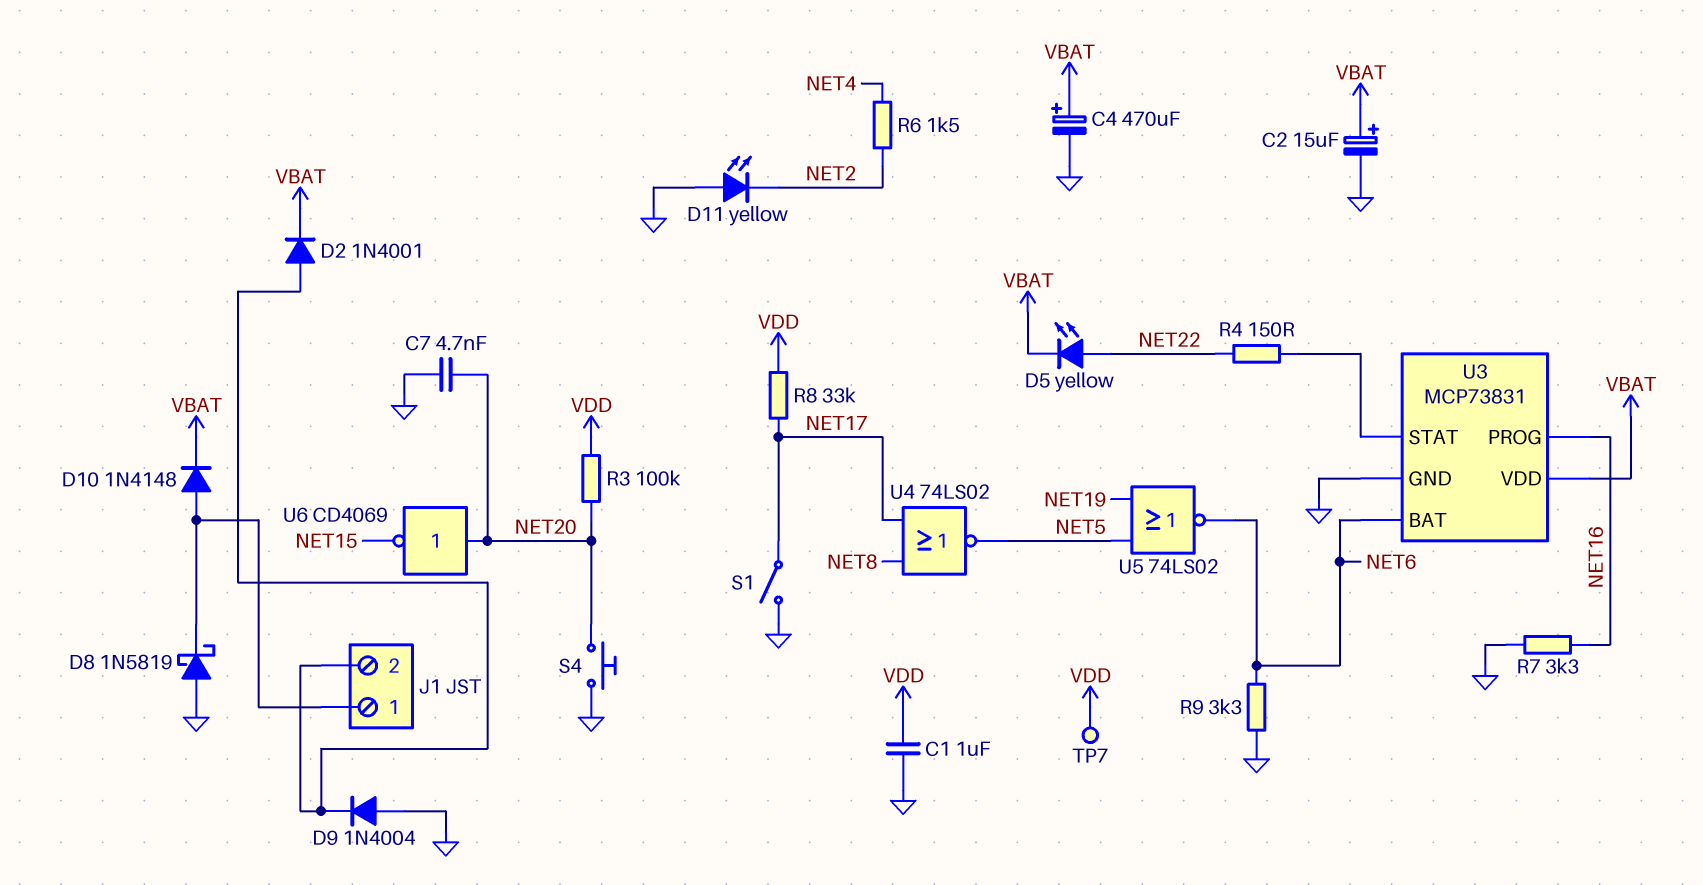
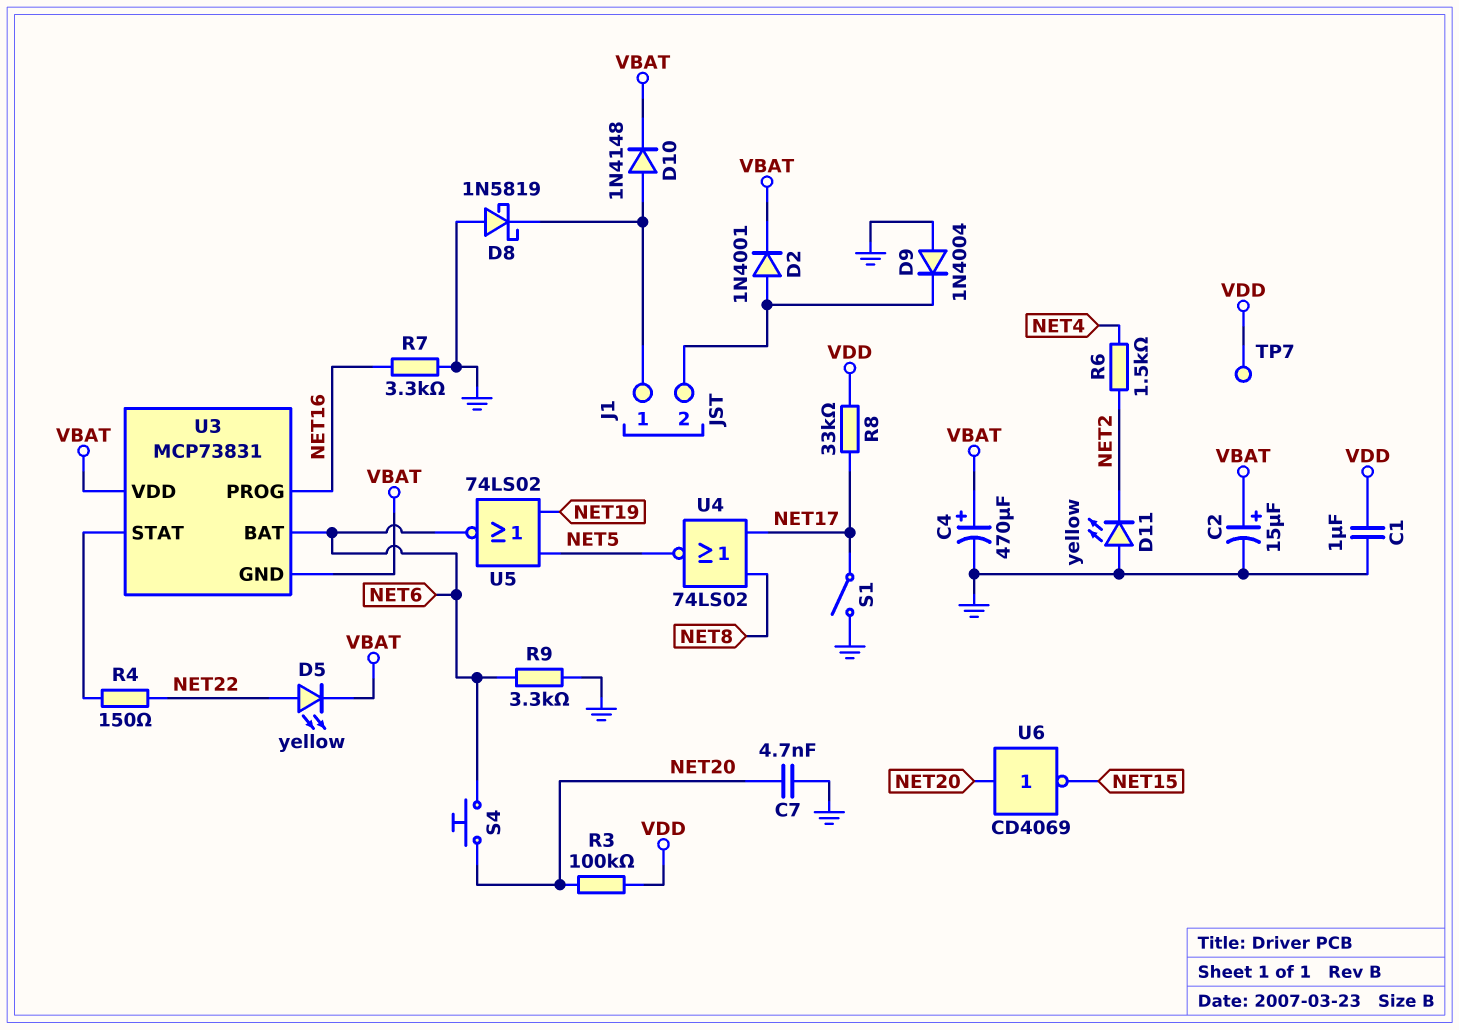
S4: button (GND, NET20) -> button (NET6, NET20)
U3 pin GND: GND -> VBAT

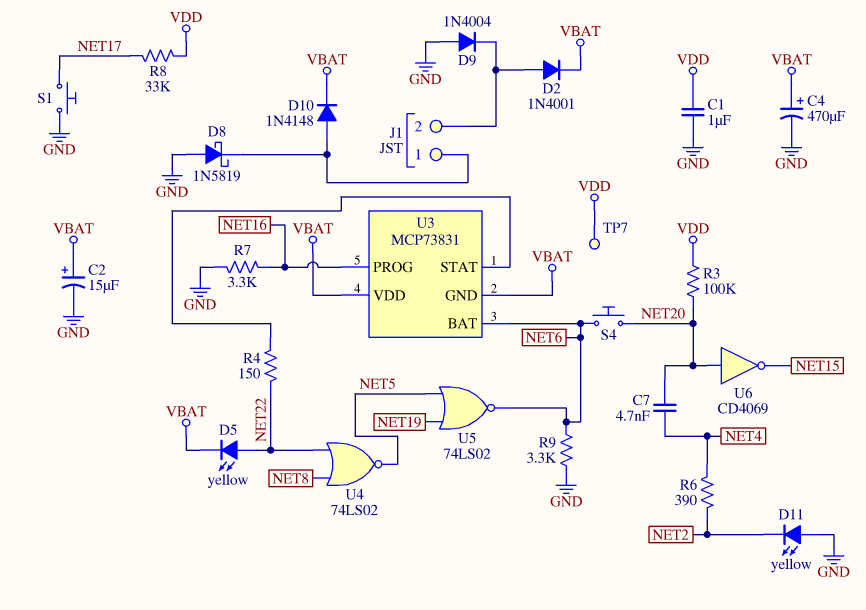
C7: 4.7nF (GND, NET20) -> 4.7nF (NET4, NET20)
R6: 1.5k (NET2, NET4) -> 390 (NET2, NET4)
S1: switch (GND, NET17) -> button (GND, NET17)
U4: NOR 74LS02 (in NET8, in NET17, out NET5) -> NOR 74LS02 (in NET8, in NET22, out NET5)

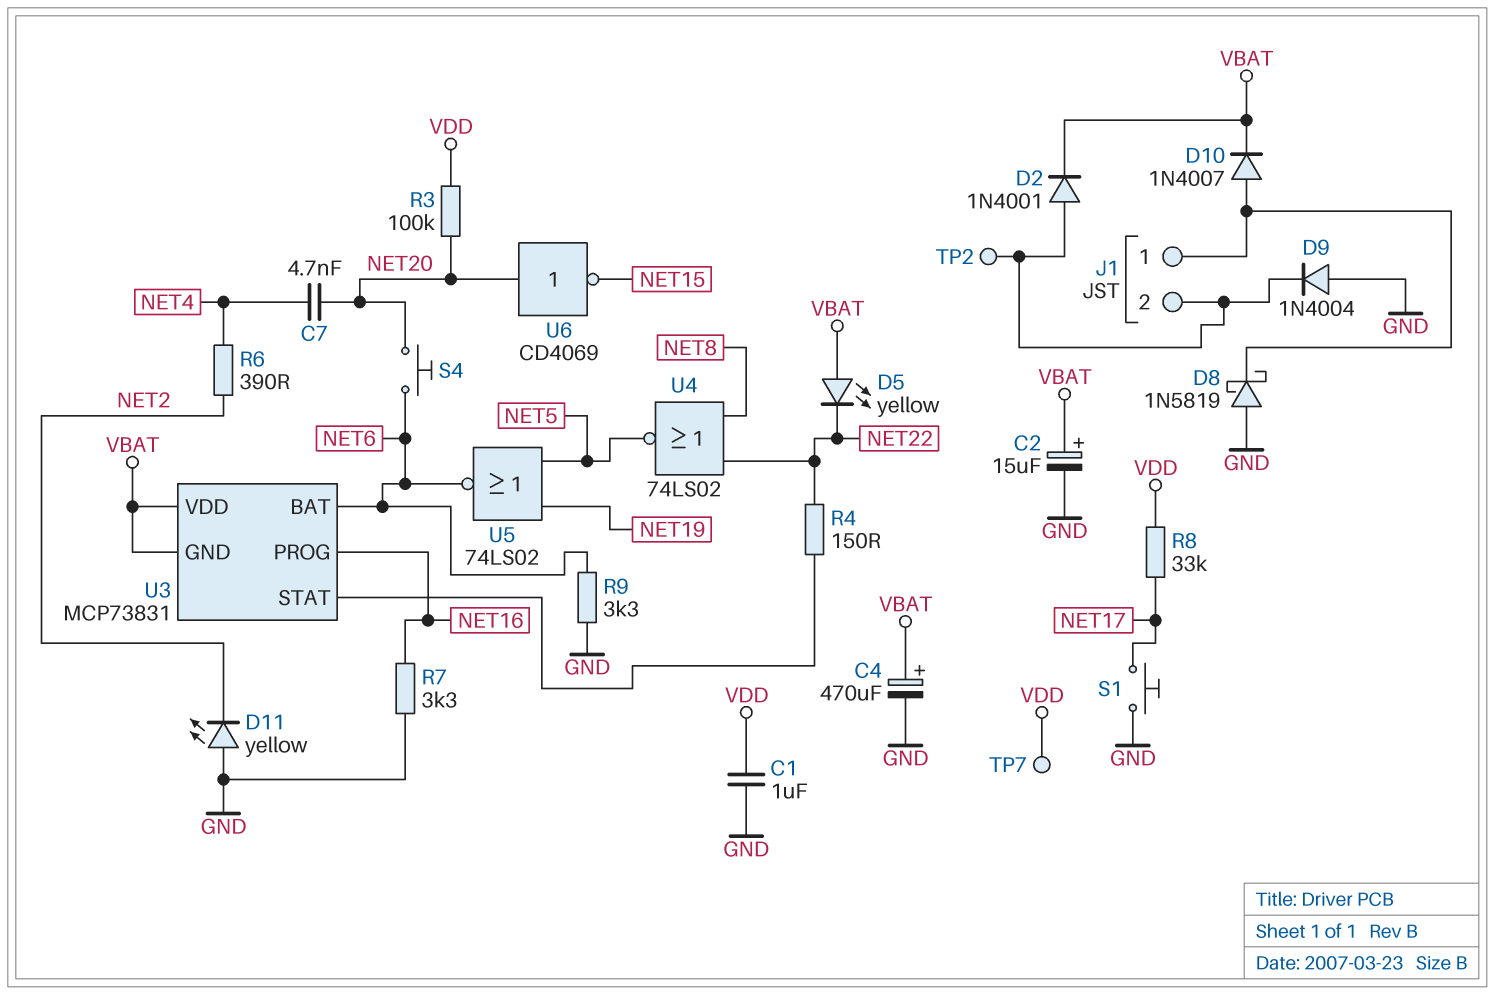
D5: LED yellow (A NET22, K VBAT) -> LED yellow (A VBAT, K NET22)
D10: diode 1N4148 (A J1/1, K VBAT) -> diode 1N4007 (A J1/1, K VBAT)
TP2: none -> test point (J1/2)

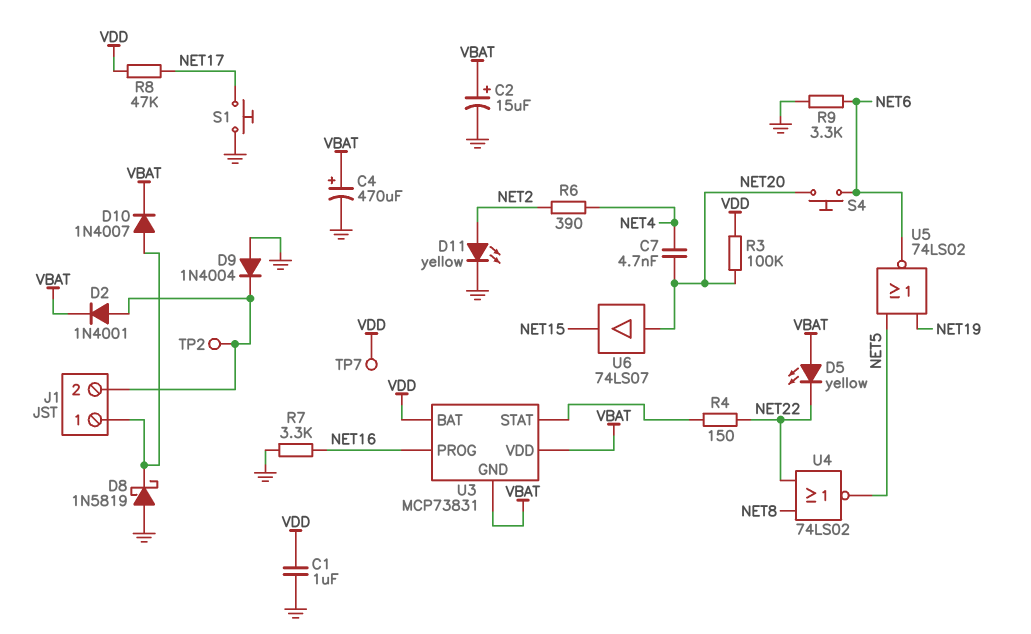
D11: LED yellow (A GND, K NET2) -> LED yellow (A NET2, K GND)
R8: 33k (NET17, VDD) -> 47k (NET17, VDD)
U3 pin BAT: NET6 -> VDD
U6: NOT CD4069 (in NET20, out NET15) -> buffer 74LS07 (in NET20, out NET15)

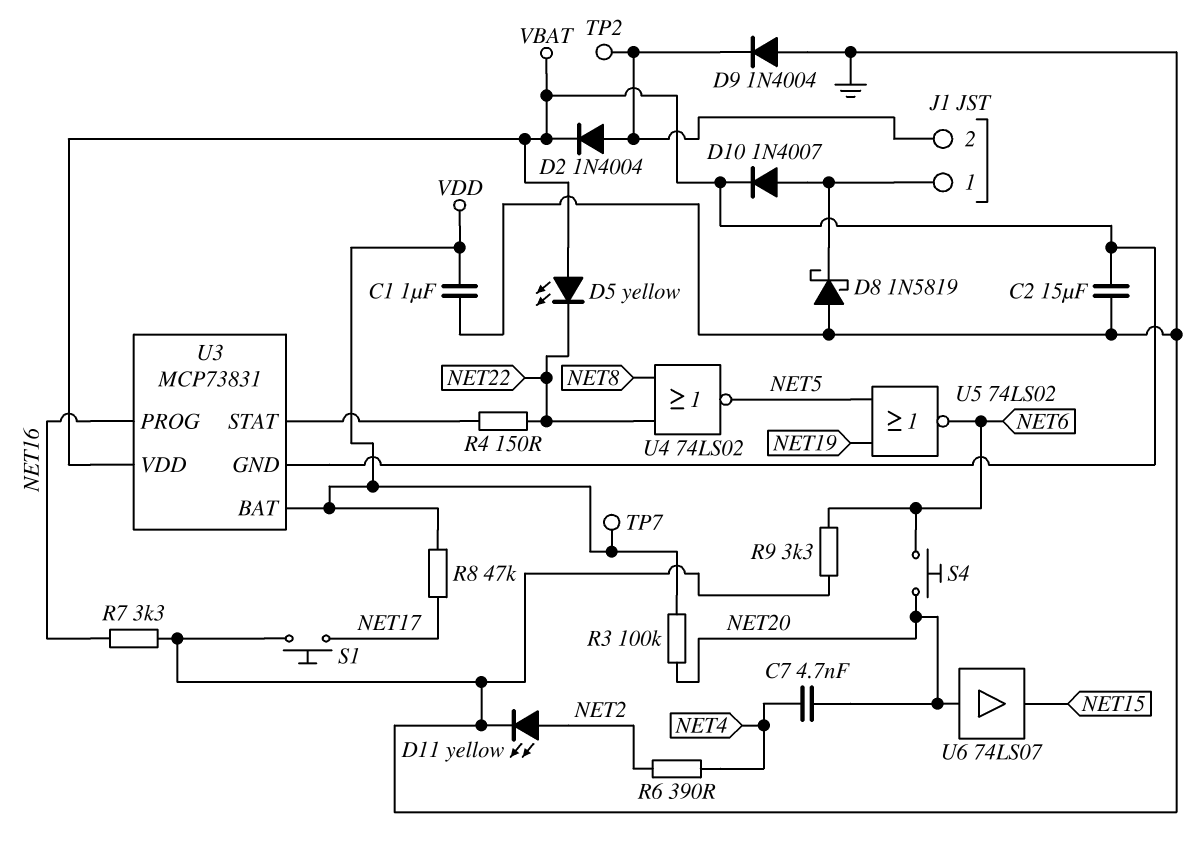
C2: 15uF (plus VBAT, minus GND) -> 15uF (GND, VBAT)
C4: 470uF (plus VBAT, minus GND) -> none
D2: diode 1N4001 (A J1/2, K VBAT) -> diode 1N4004 (A J1/2, K VBAT)

